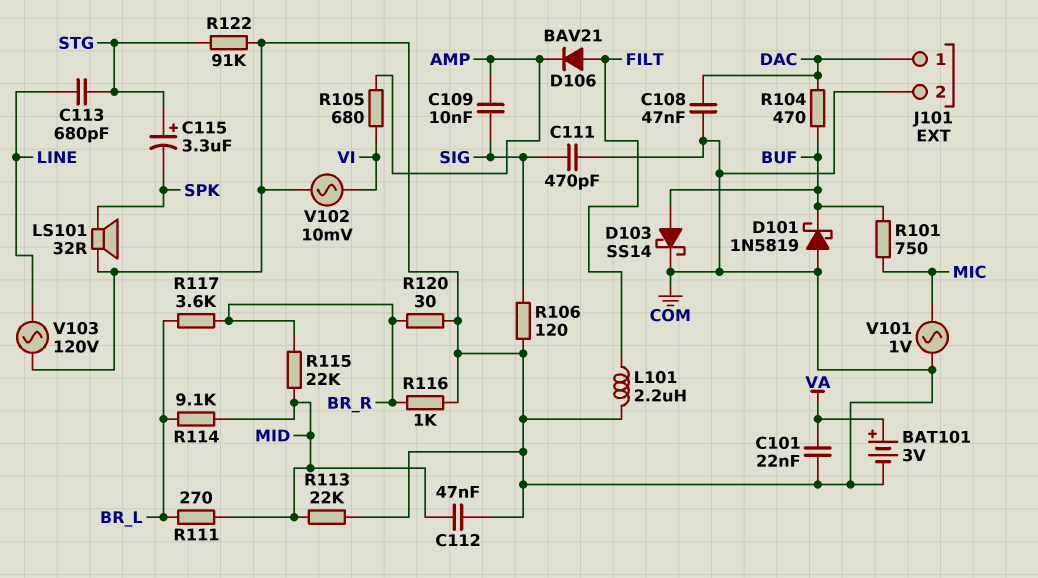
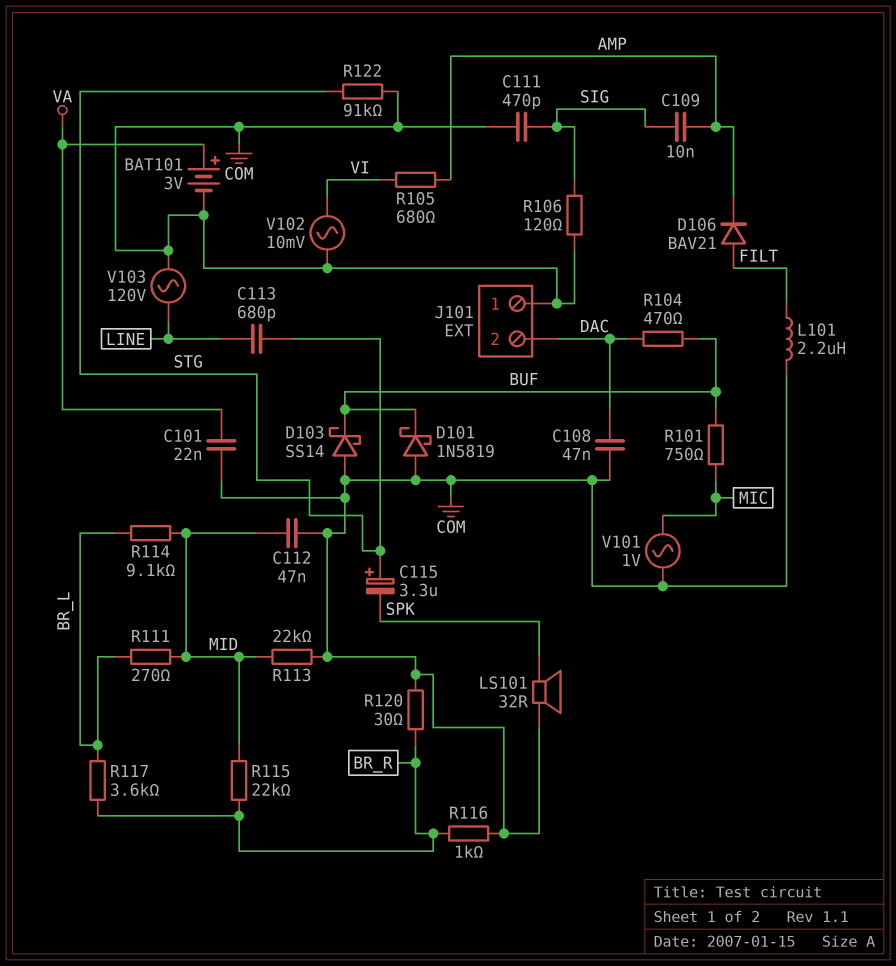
D103: schottky SS14 (A BUF, K COM) -> schottky SS14 (A COM, K BUF)
J101 pin 1: DAC -> COM
J101 pin 2: COM -> DAC

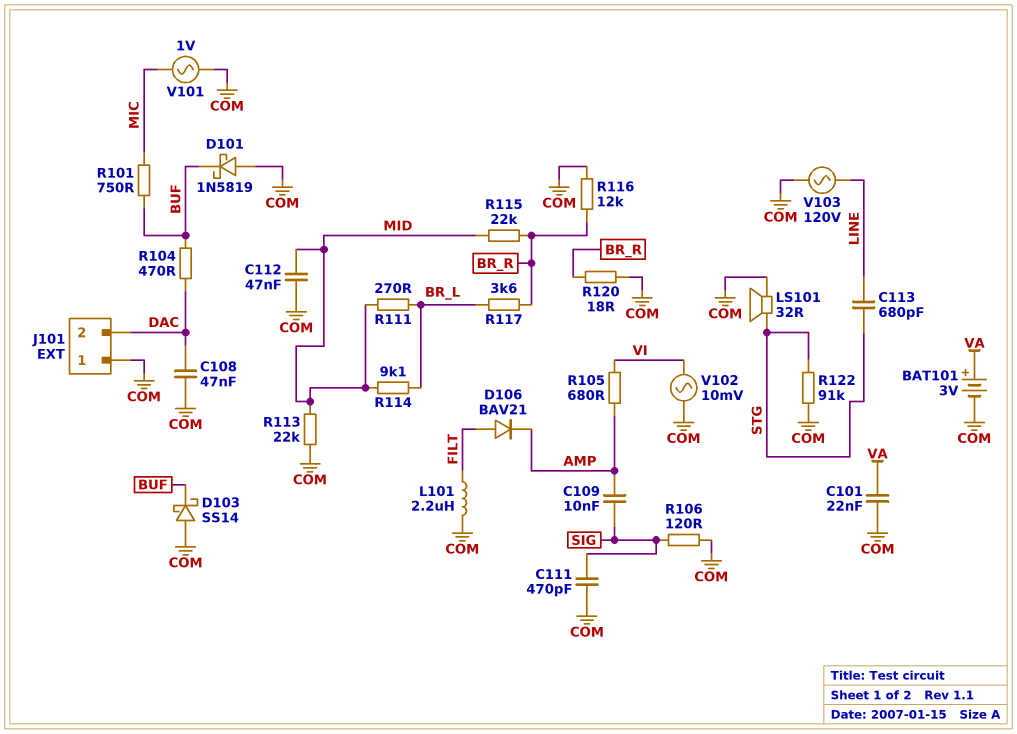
C115: 3.3uF (plus STG, minus SPK) -> none
LS101: speaker 32R (COM, SPK) -> speaker 32R (COM, STG)
R116: 1k (BR_R, COM) -> 12k (BR_R, COM)
R120: 30 (BR_R, COM) -> 18 (BR_R, COM)

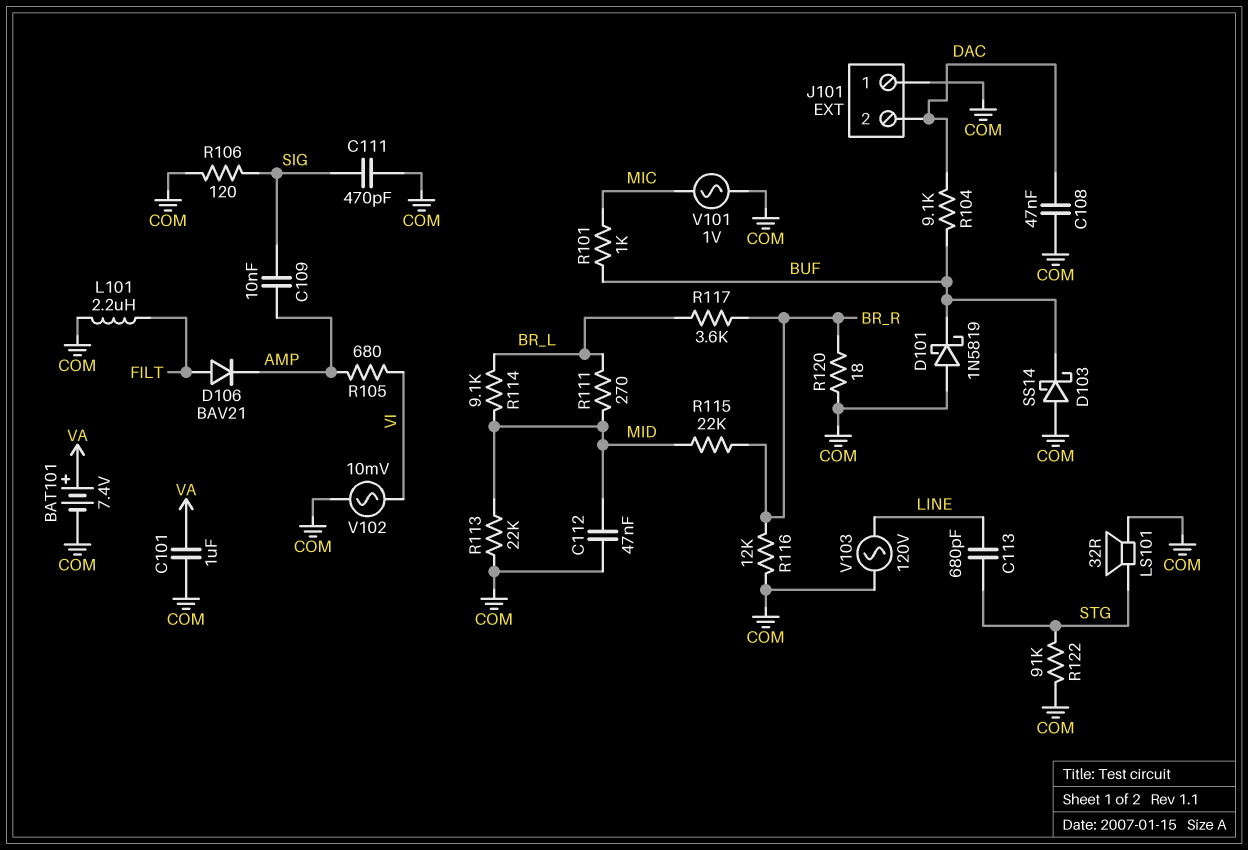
BAT101: 3V (plus VA, minus COM) -> 7.4V (plus VA, minus COM)
C101: 22nF (COM, VA) -> 1uF (COM, VA)
R101: 750 (BUF, MIC) -> 1k (BUF, MIC)
R104: 470 (BUF, DAC) -> 9.1k (BUF, DAC)

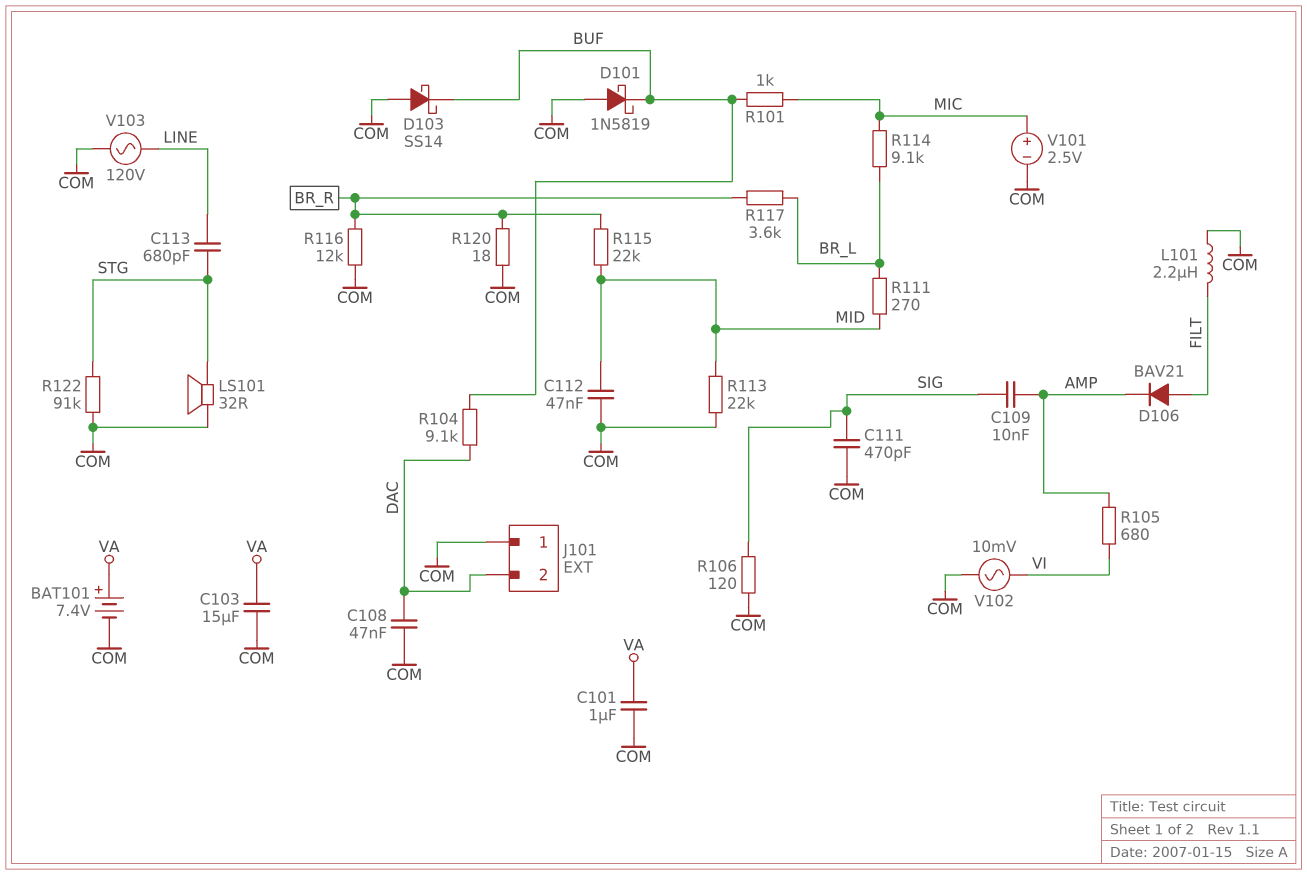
C103: none -> 15uF (COM, VA)
R114: 9.1k (BR_L, MID) -> 9.1k (BR_L, MIC)
V101: AC 1V (COM, MIC) -> 2.5V (plus MIC, minus COM)

